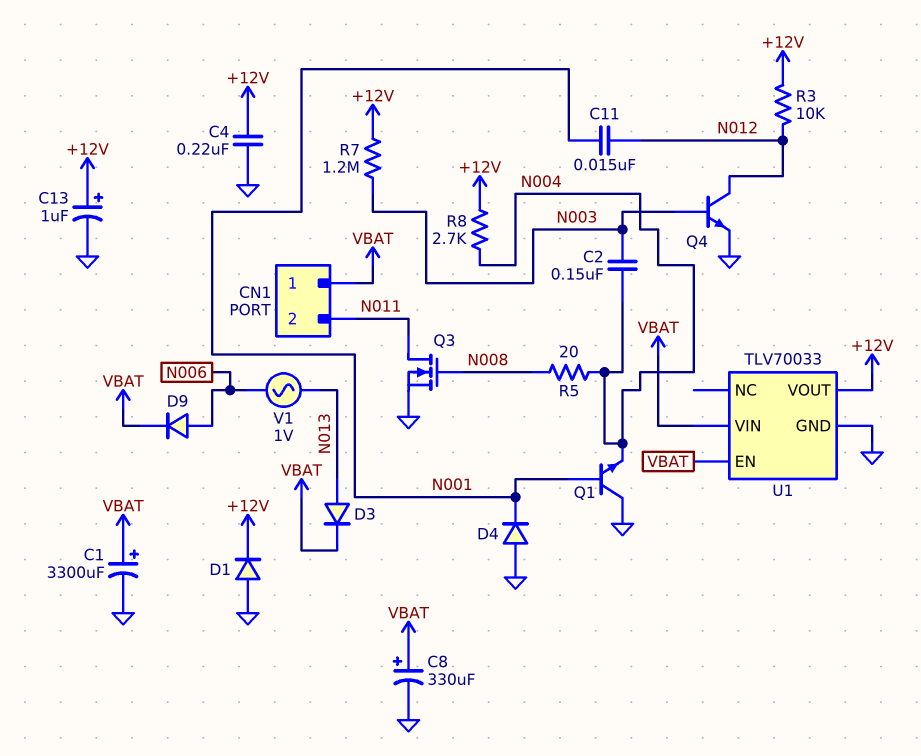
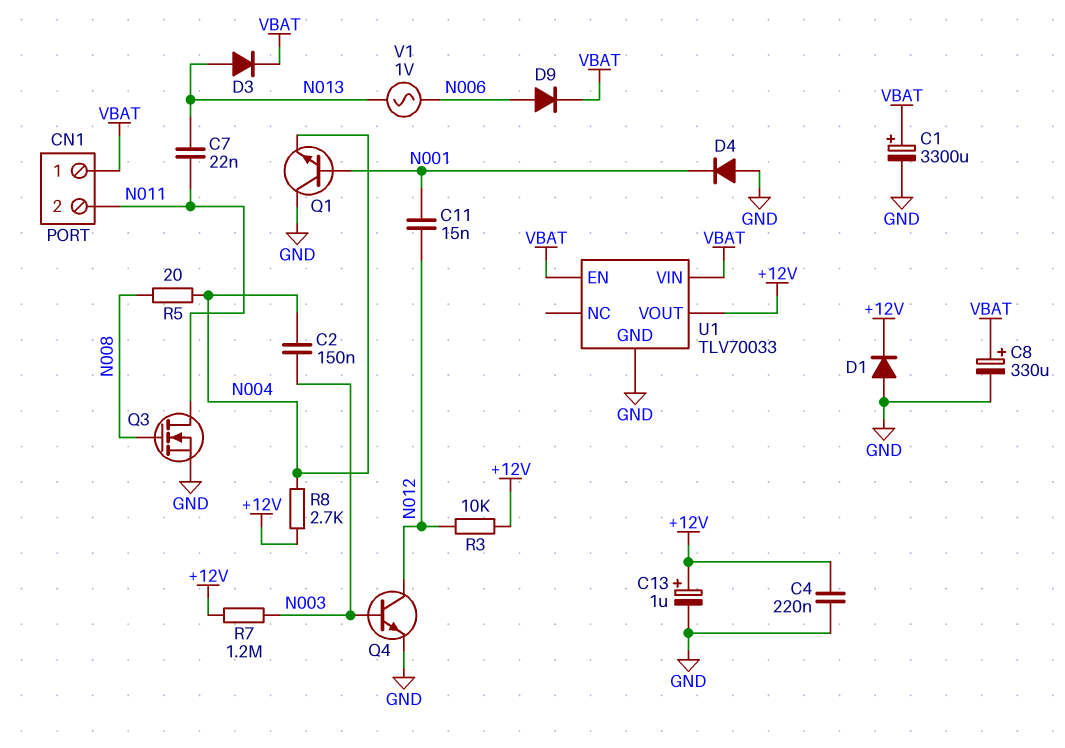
C7: none -> 22nF (N011, N013)

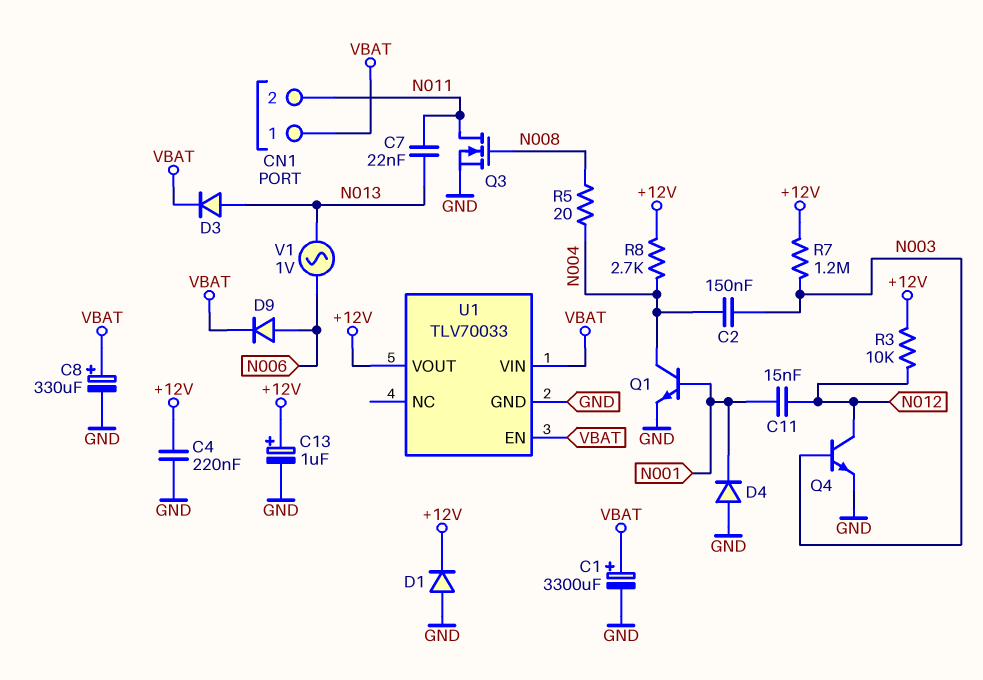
Q1: NPN (B N001, C GND, E N004) -> NPN (B N001, C N004, E GND)

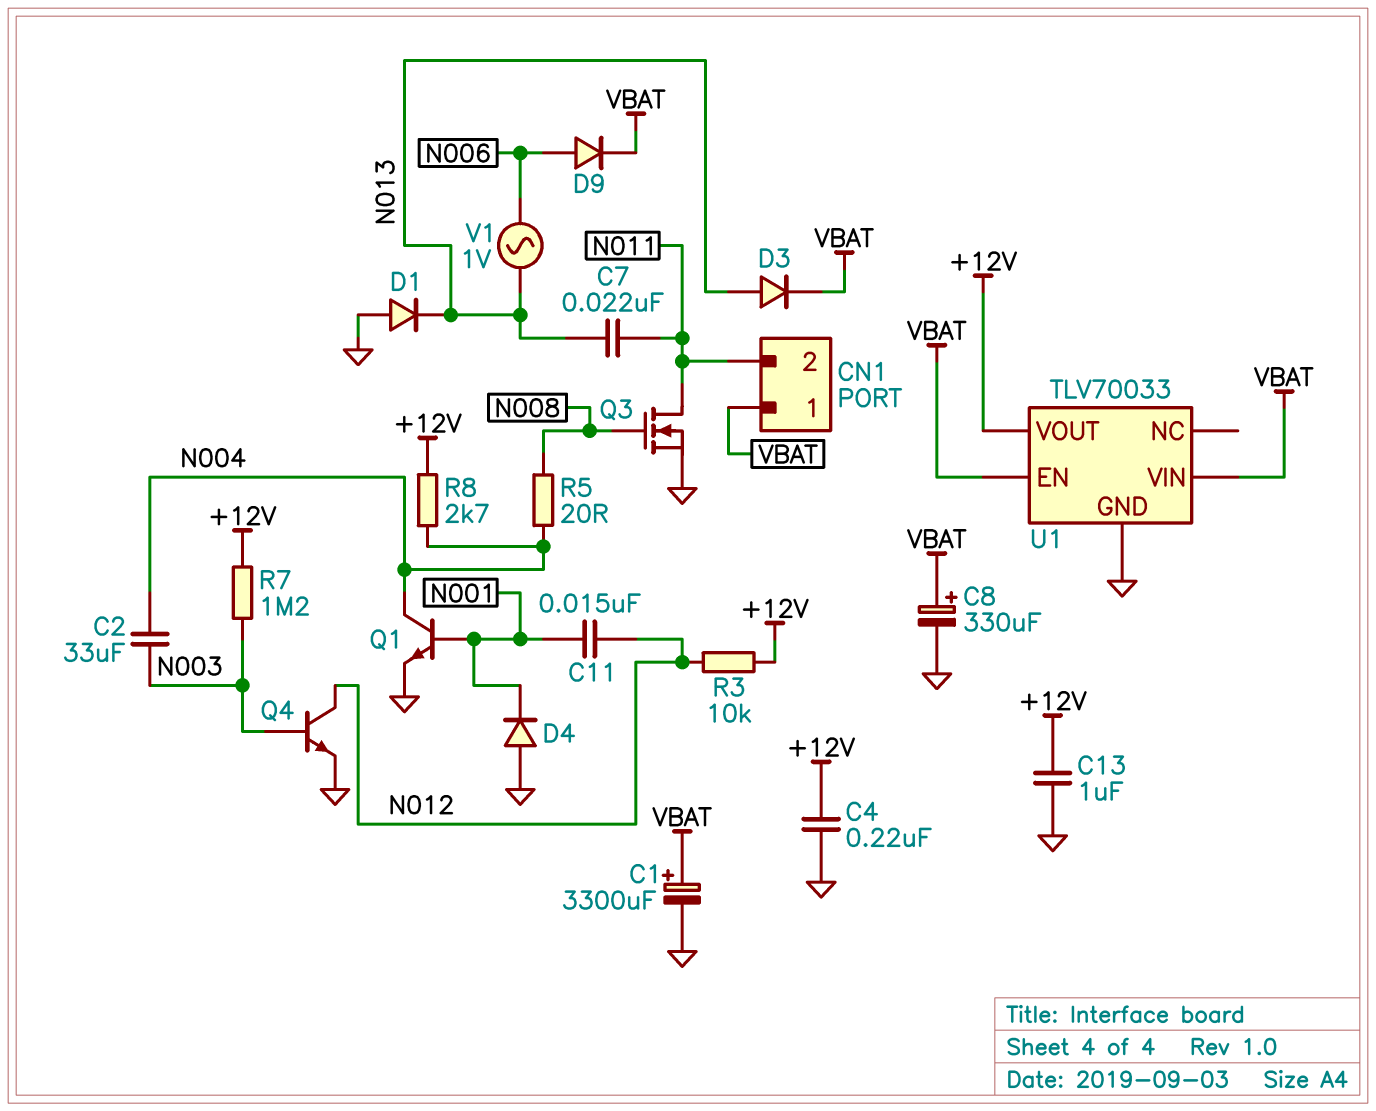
C2: 150nF (N003, N004) -> 33uF (N003, N004)
C13: 1uF (plus +12V, minus GND) -> 1uF (+12V, GND)
D1: diode (A GND, K +12V) -> diode (A GND, K N013)

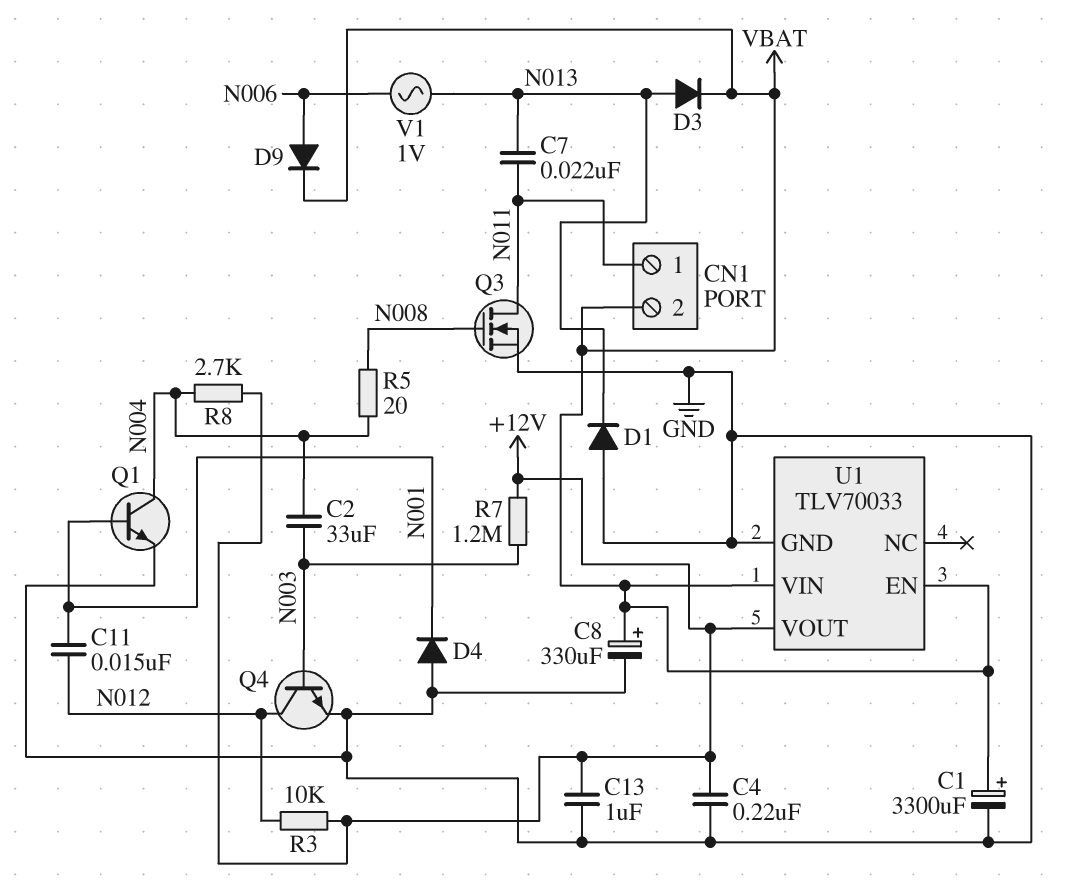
CN1 pin 1: VBAT -> N011
CN1 pin 2: N011 -> VBAT

